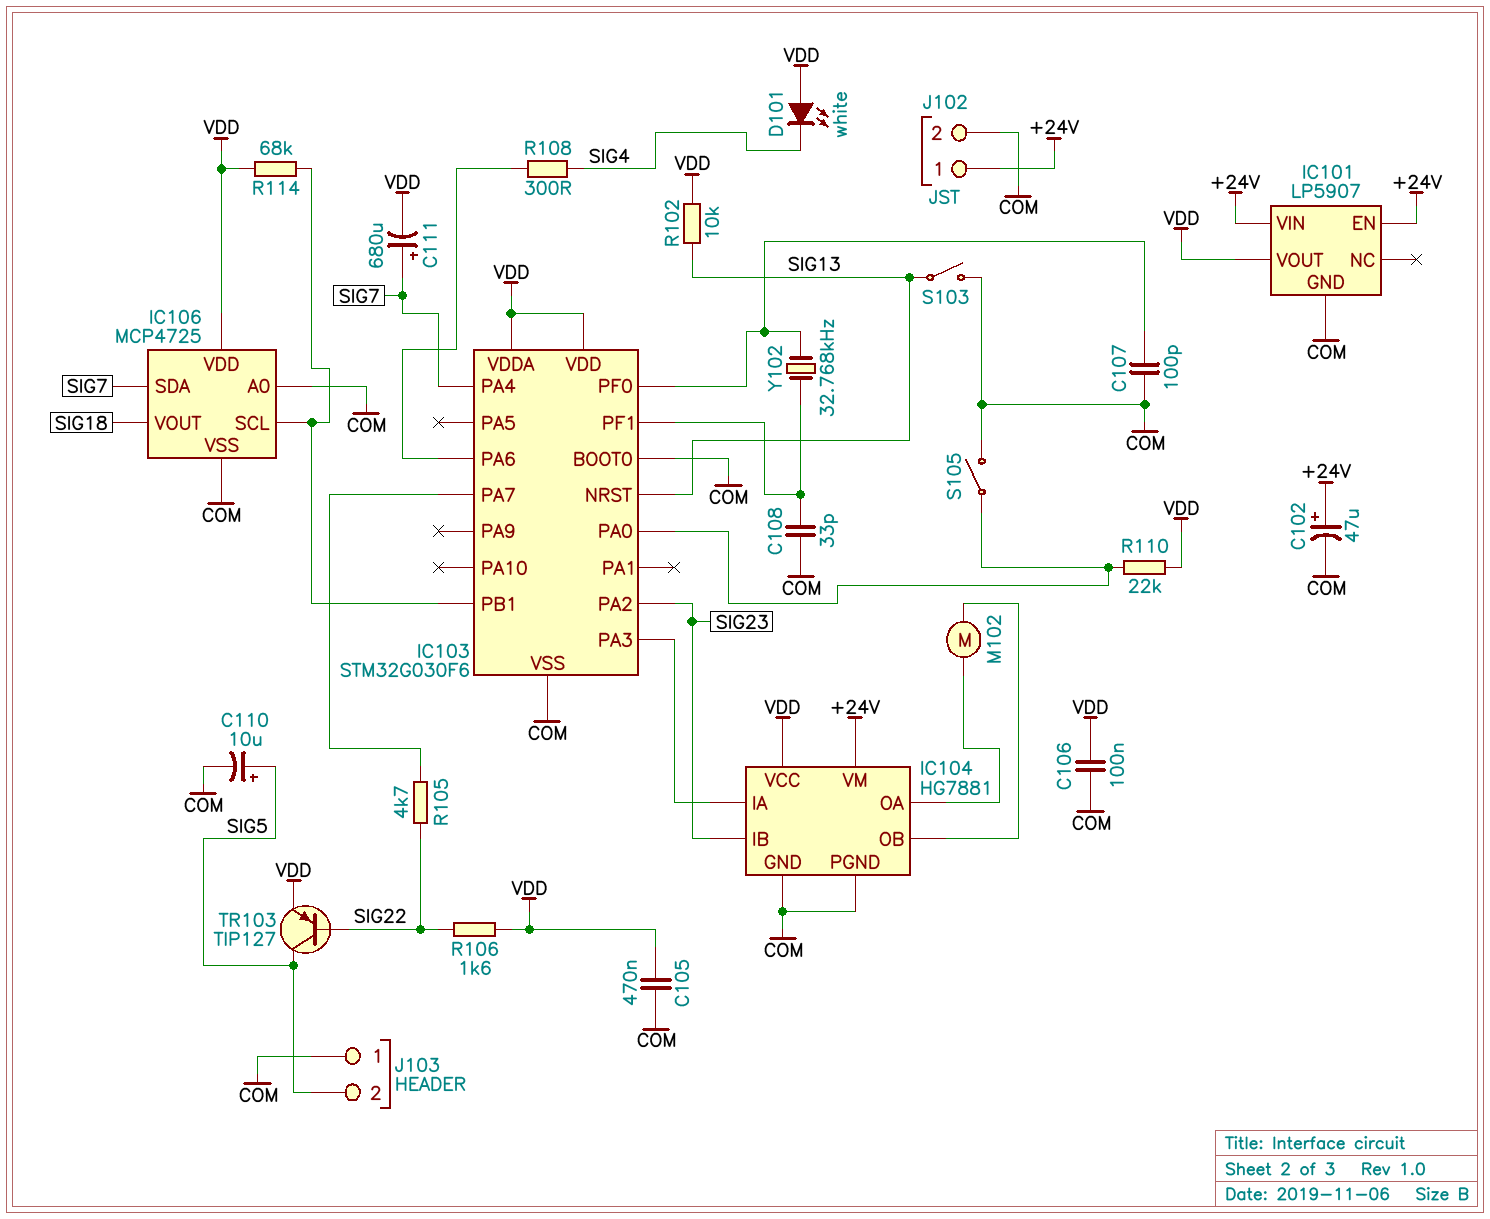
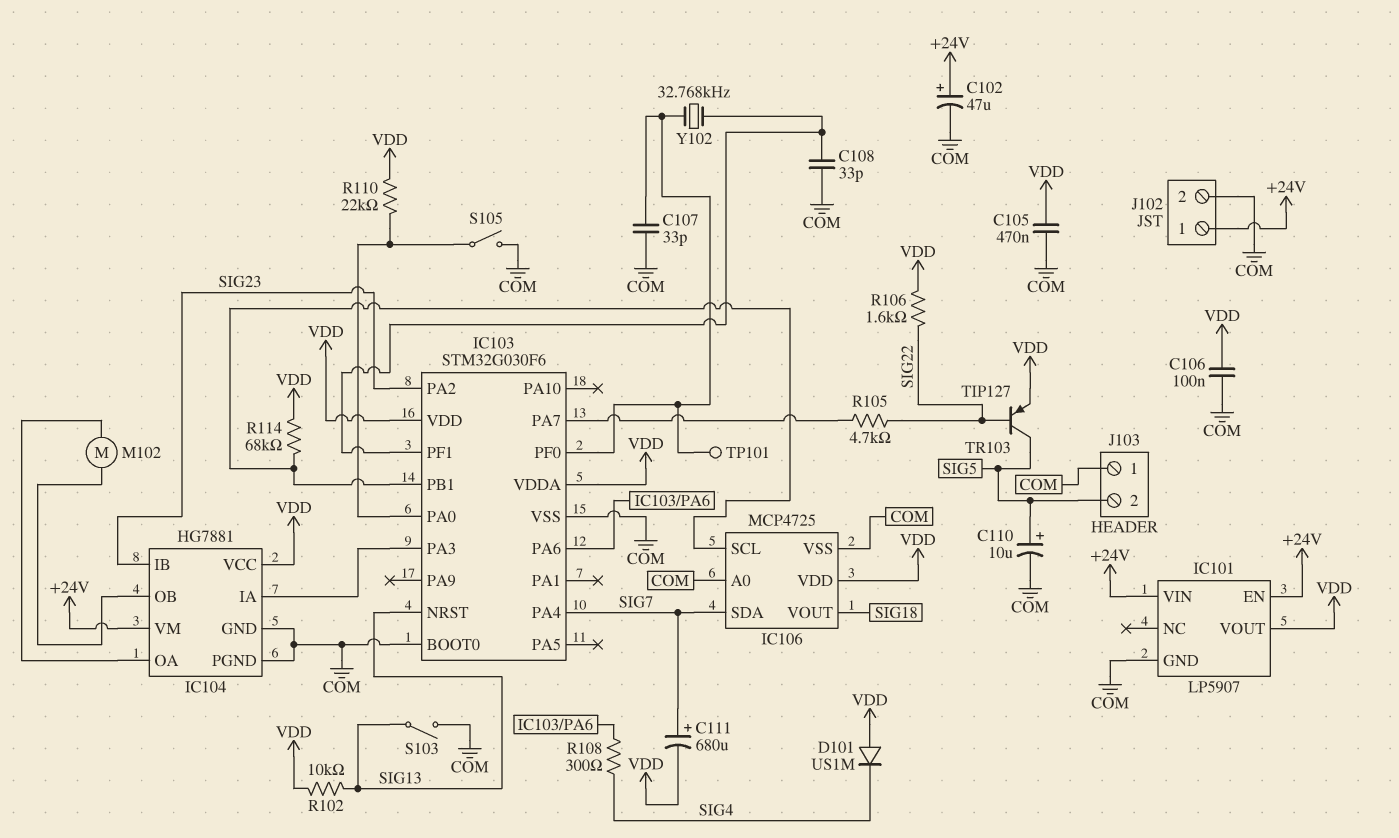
C107: 100pF (COM, IC103/PF0) -> 33pF (COM, IC103/PF0)
D101: LED white (A VDD, K SIG4) -> diode US1M (A VDD, K SIG4)
TP101: none -> test point (IC103/PF0)

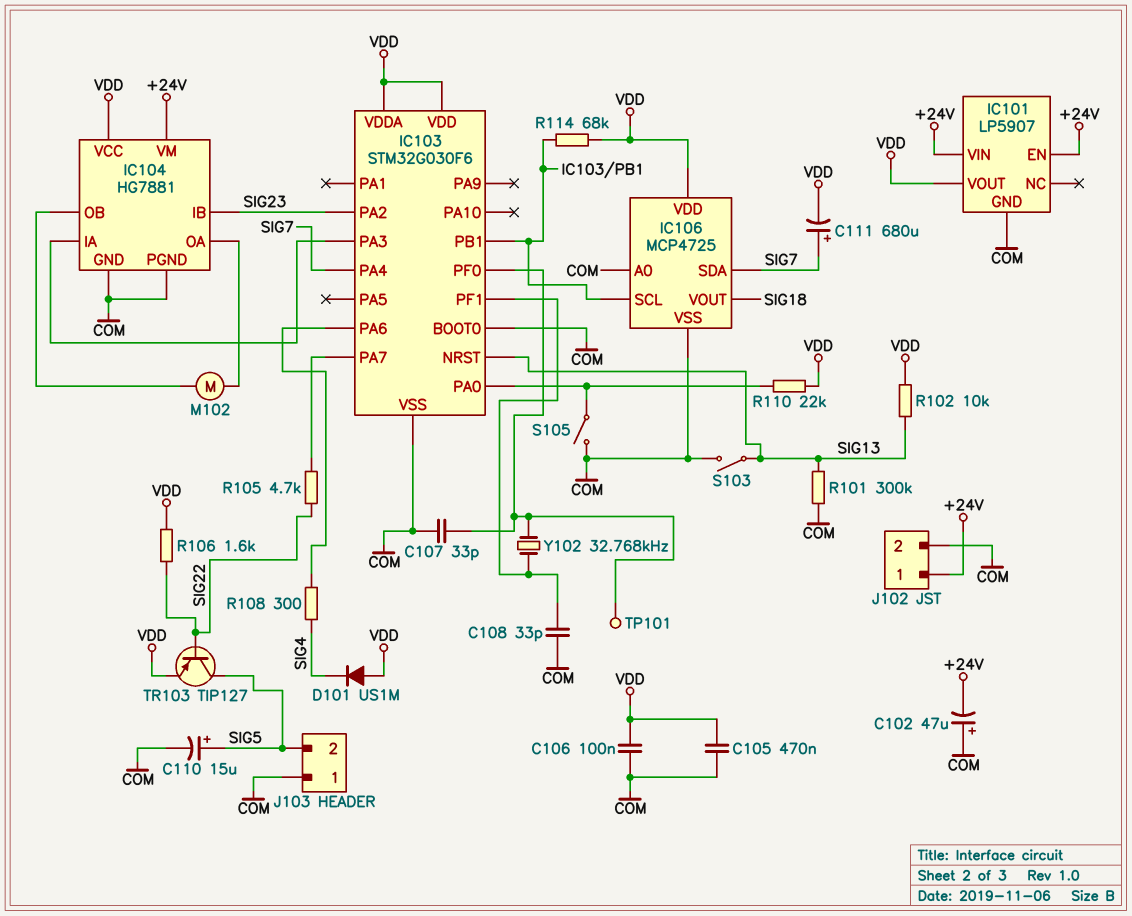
C102: 47uF (plus +24V, minus COM) -> 47uF (plus COM, minus +24V)
C110: 10uF (plus SIG5, minus COM) -> 15uF (plus SIG5, minus COM)
R101: none -> 300k (COM, SIG13)

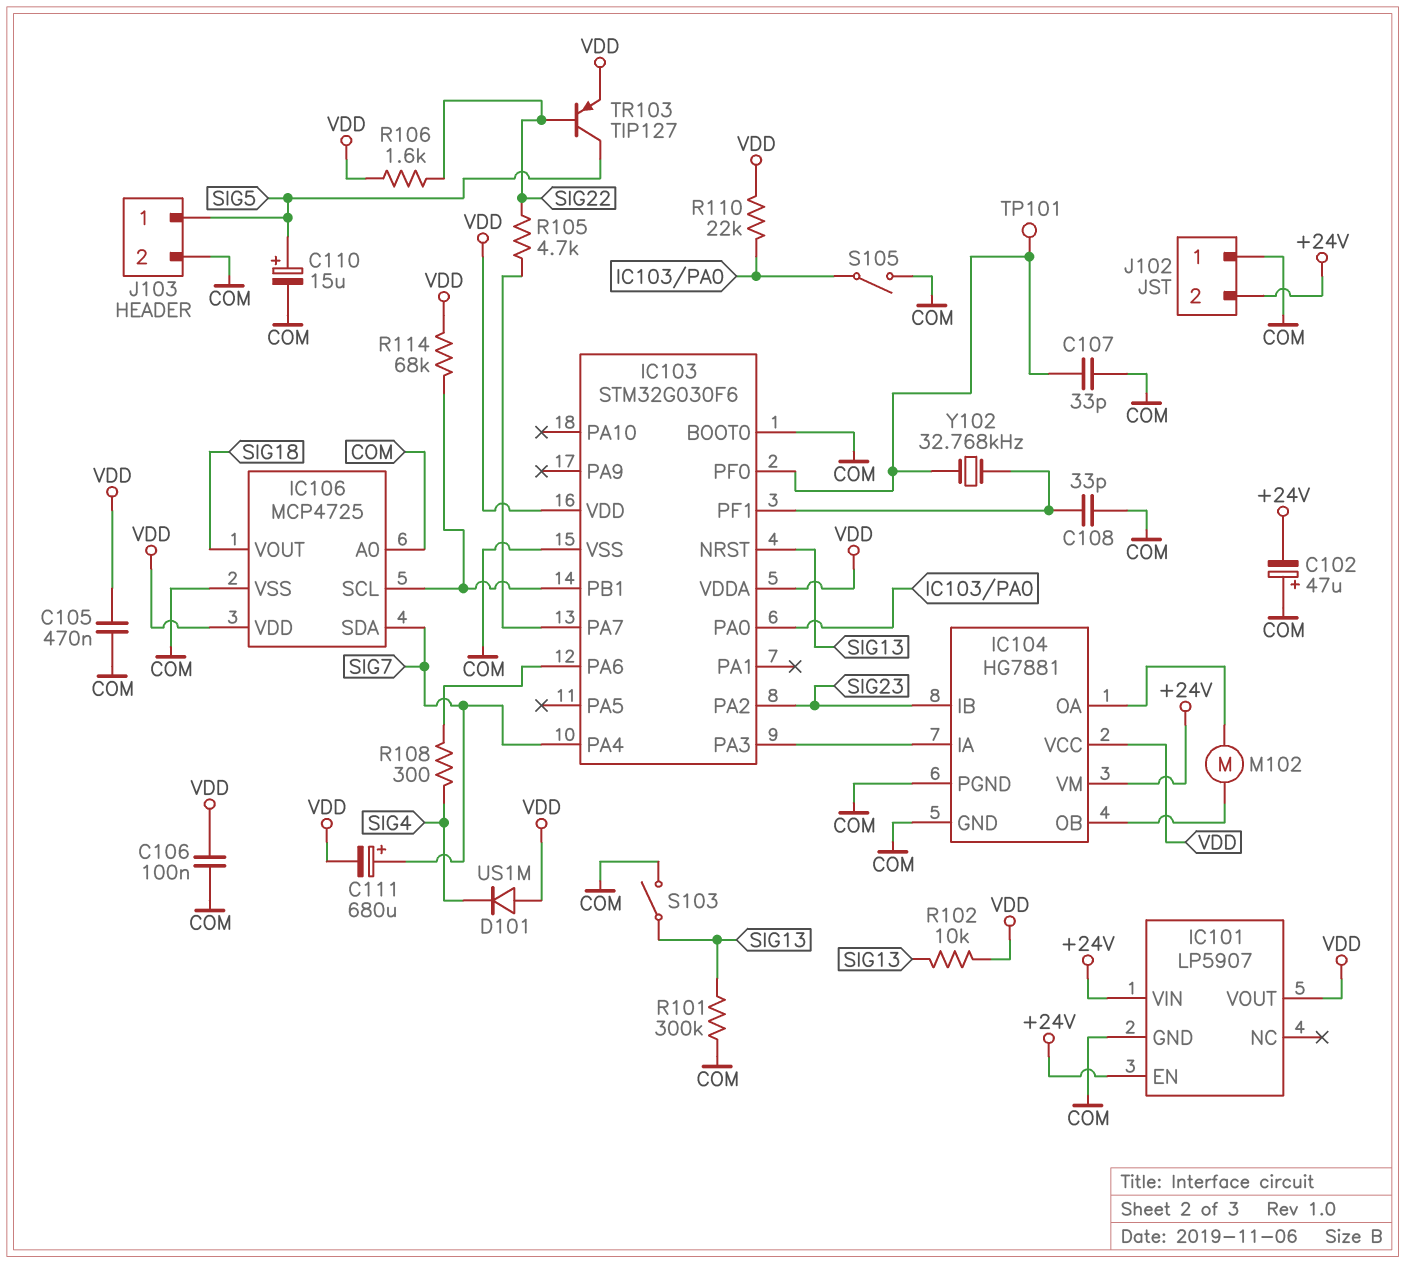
J102 pin 1: +24V -> COM
J102 pin 2: COM -> +24V
J103 pin 1: COM -> SIG5
J103 pin 2: SIG5 -> COM

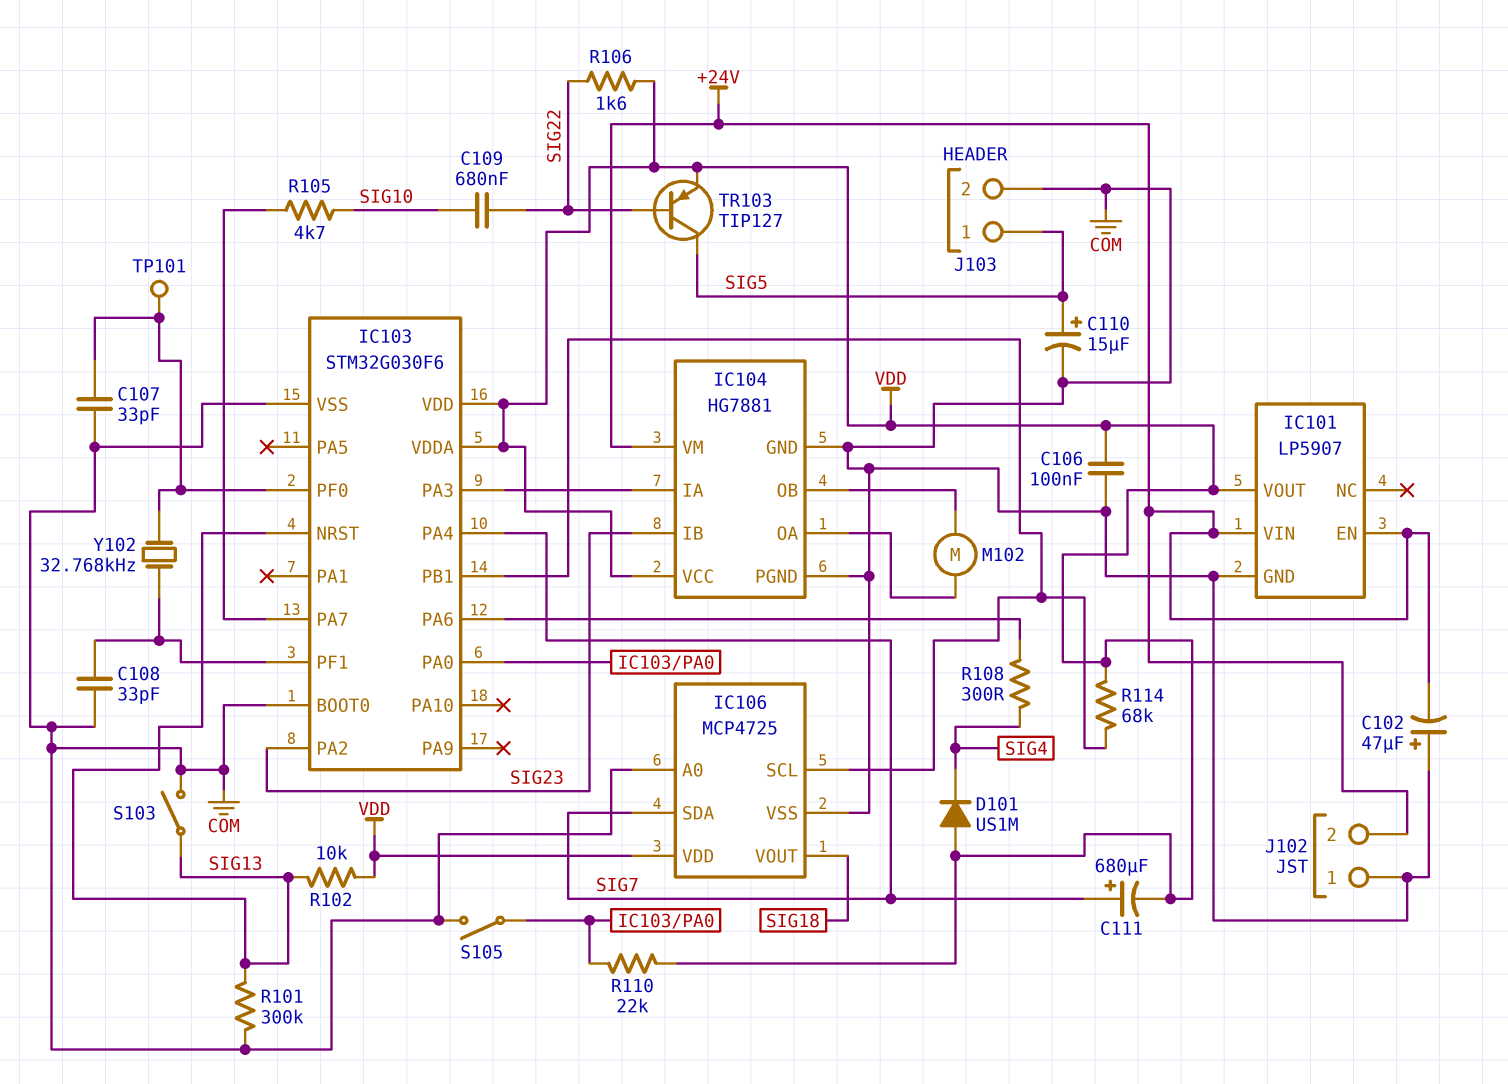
C105: 470nF (COM, VDD) -> none
C109: none -> 680nF (SIG10, SIG22)
R105: 4.7k (IC103/PA7, SIG22) -> 4.7k (IC103/PA7, SIG10)

